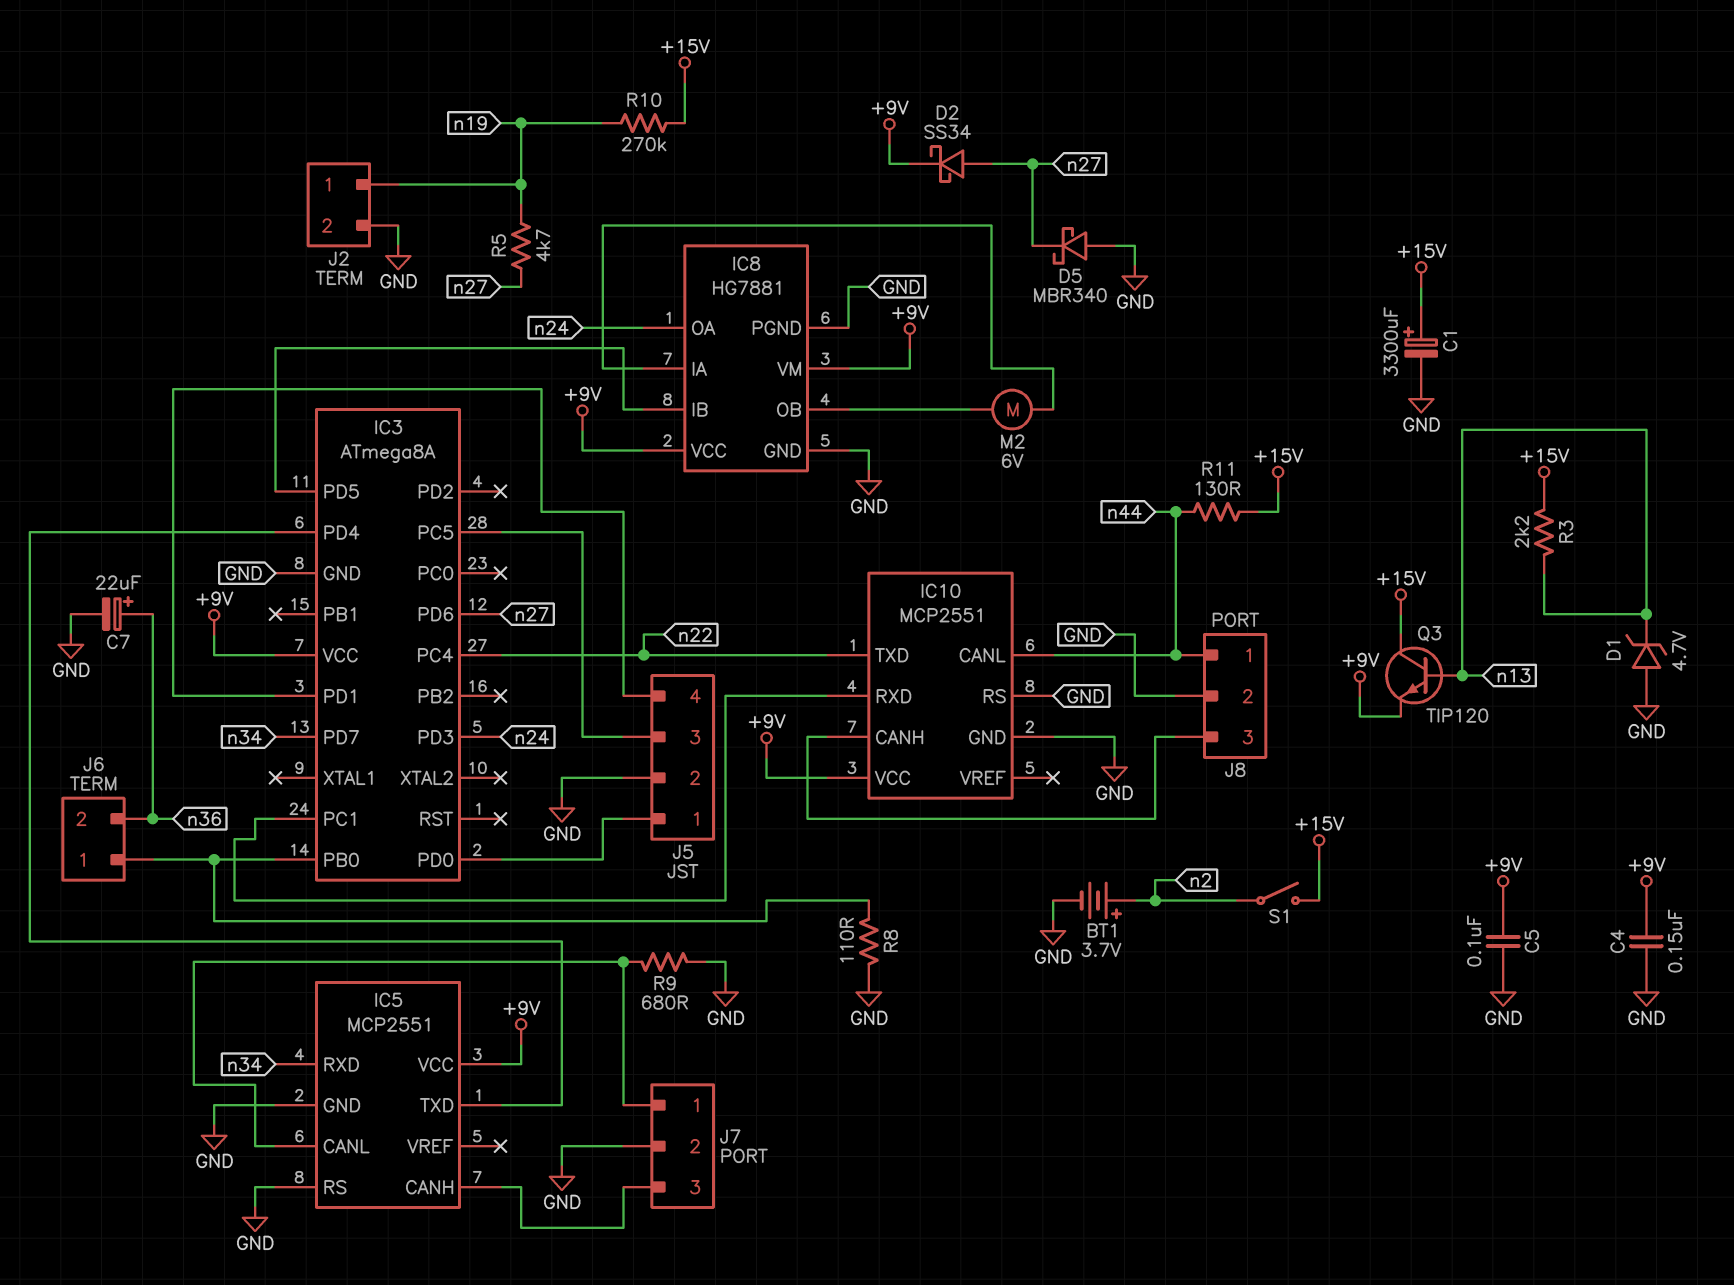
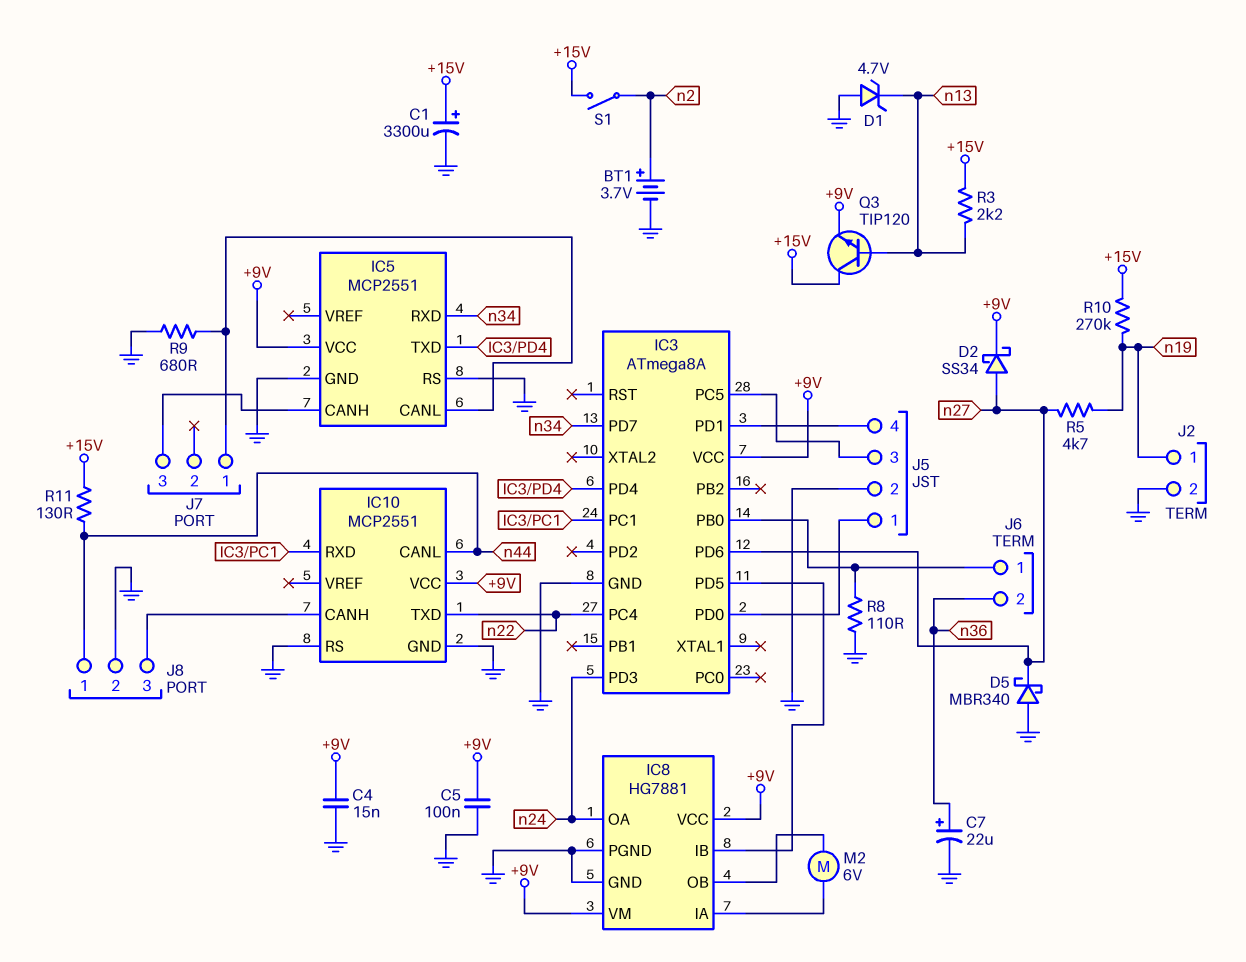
C4: 150nF (+9V, GND) -> 15nF (+9V, GND)
J7 pin 2: GND -> none

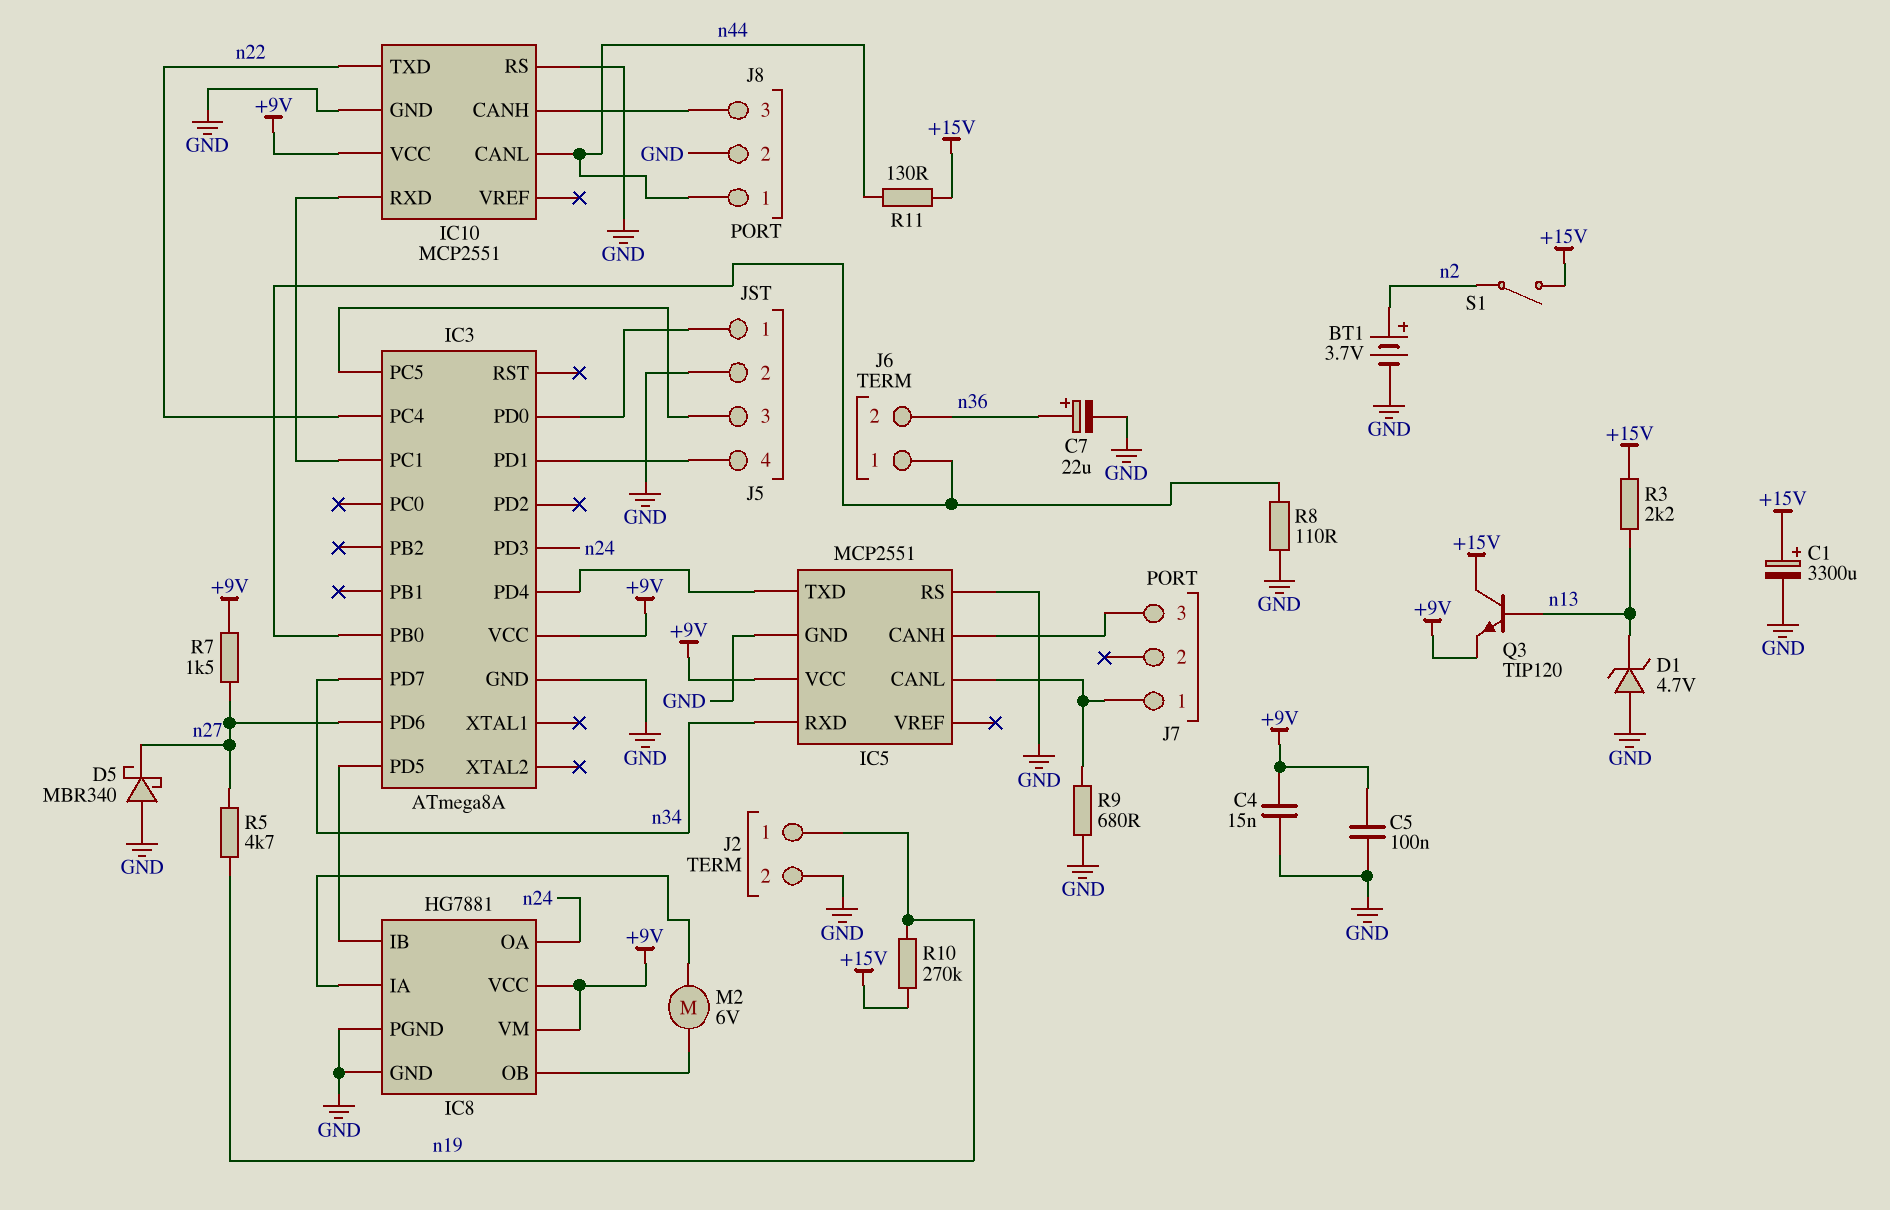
D2: schottky SS34 (A n27, K +9V) -> none
R7: none -> 1.5k (+9V, n27)

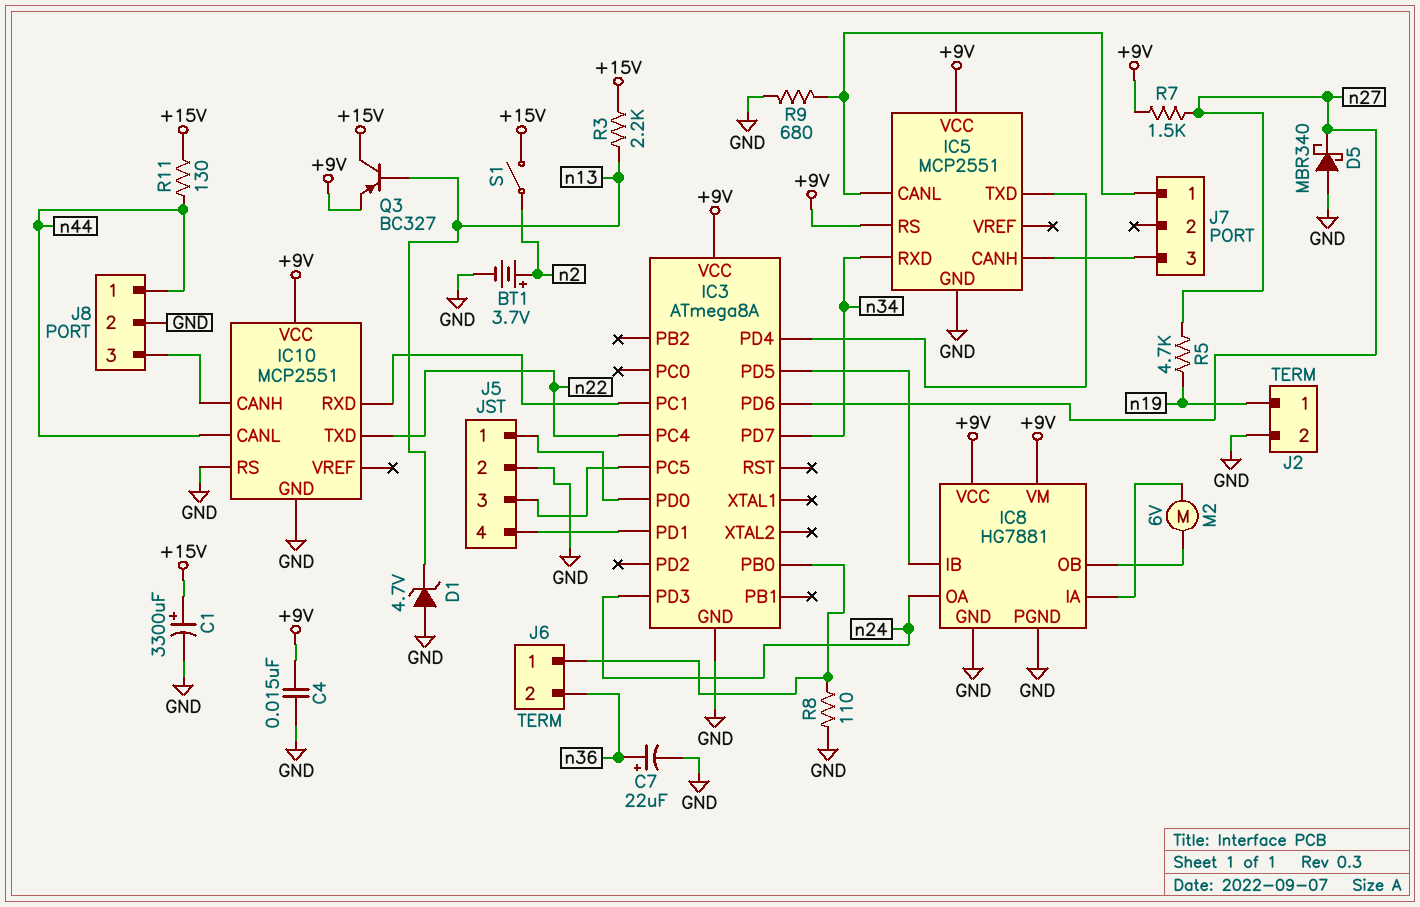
C5: 100nF (+9V, GND) -> none
IC5 pin RS: GND -> +9V
Q3: NPN TIP120 (B n13, C +15V, E +9V) -> PNP BC327 (B n13, C +15V, E +9V)
R10: 270k (+15V, n19) -> none

